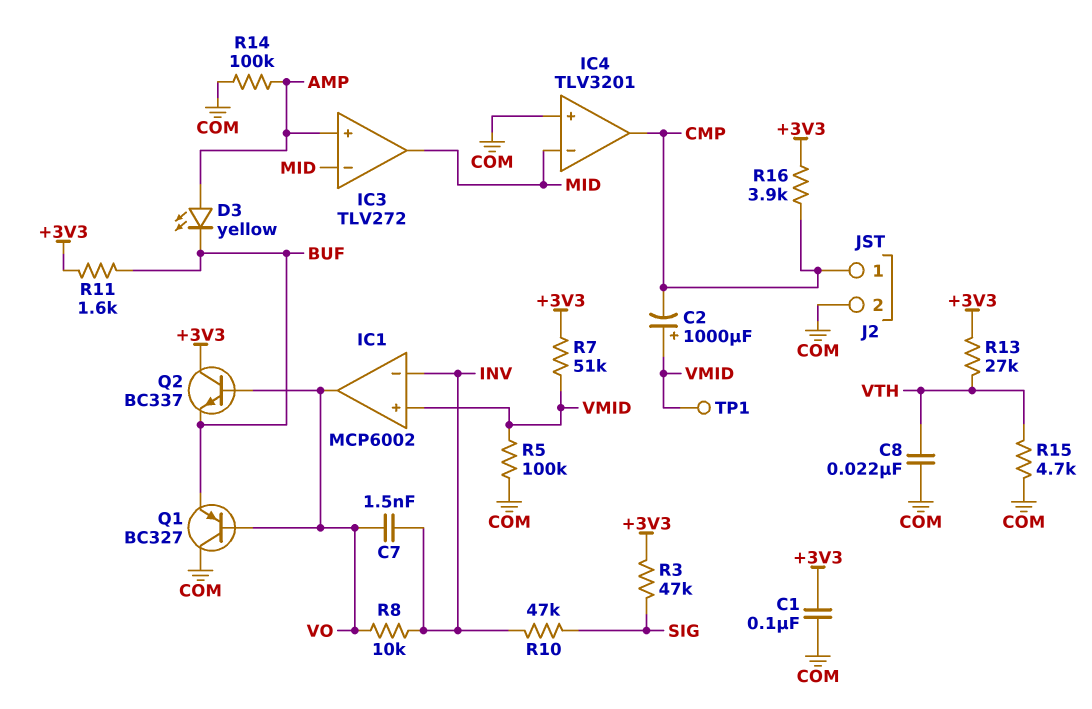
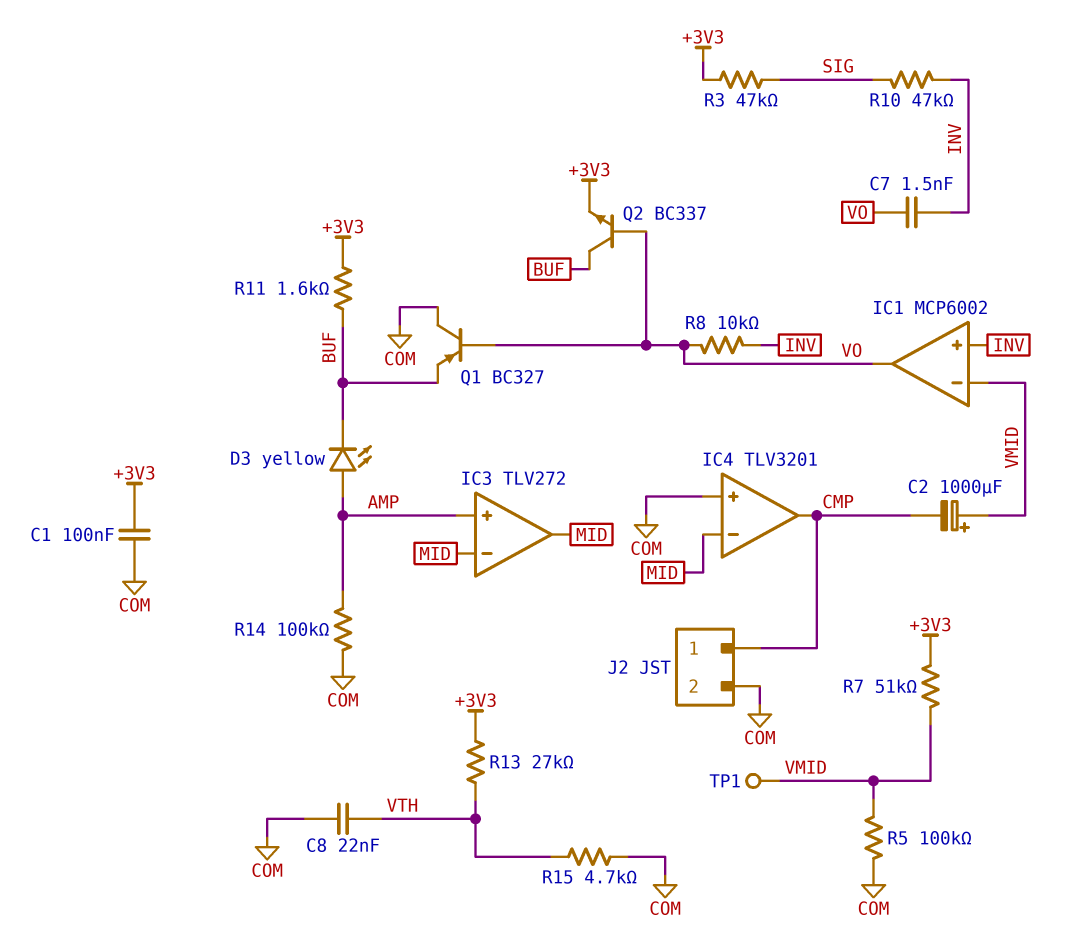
IC1 pin in+: VMID -> INV
IC1 pin in-: INV -> VMID
Q2: NPN BC337 (B VO, C +3V3, E BUF) -> NPN BC337 (B VO, C BUF, E +3V3)
R16: 3.9k (+3V3, CMP) -> none

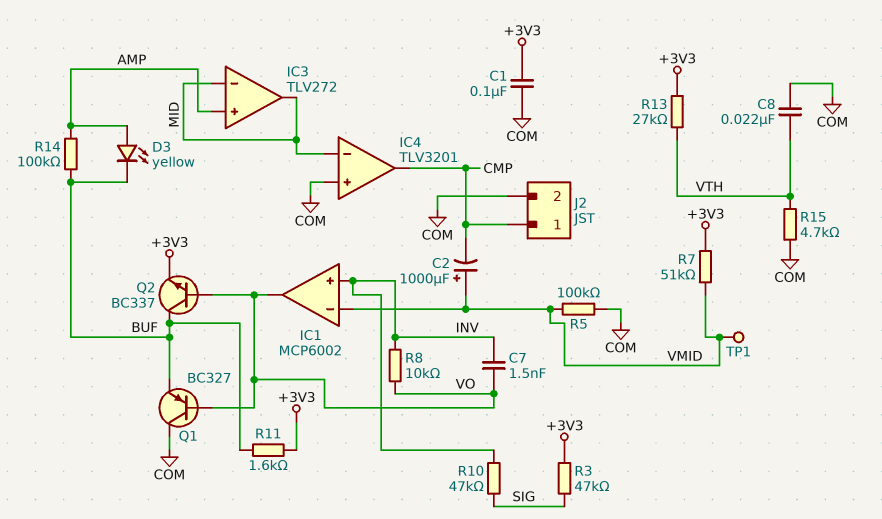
R14: 100k (AMP, COM) -> 100k (AMP, BUF)

